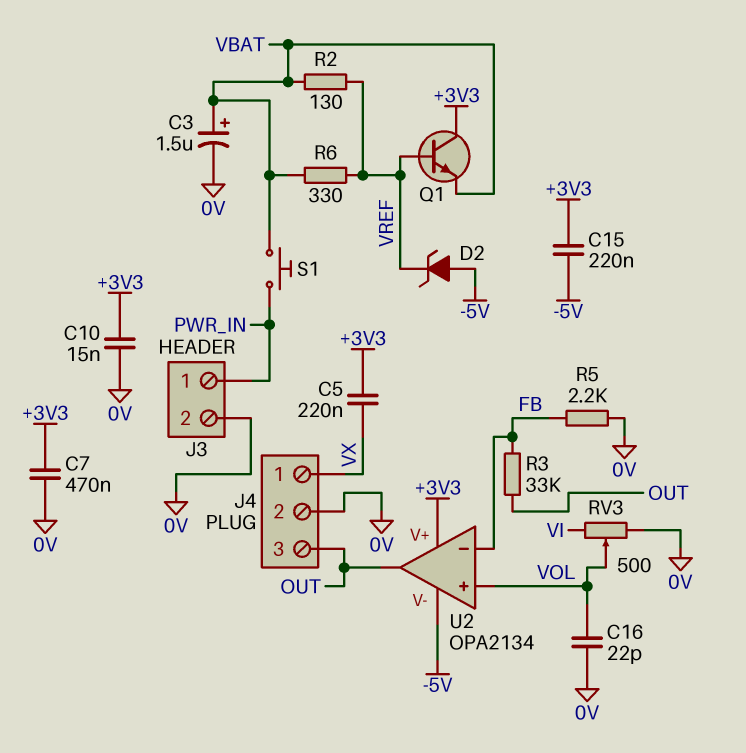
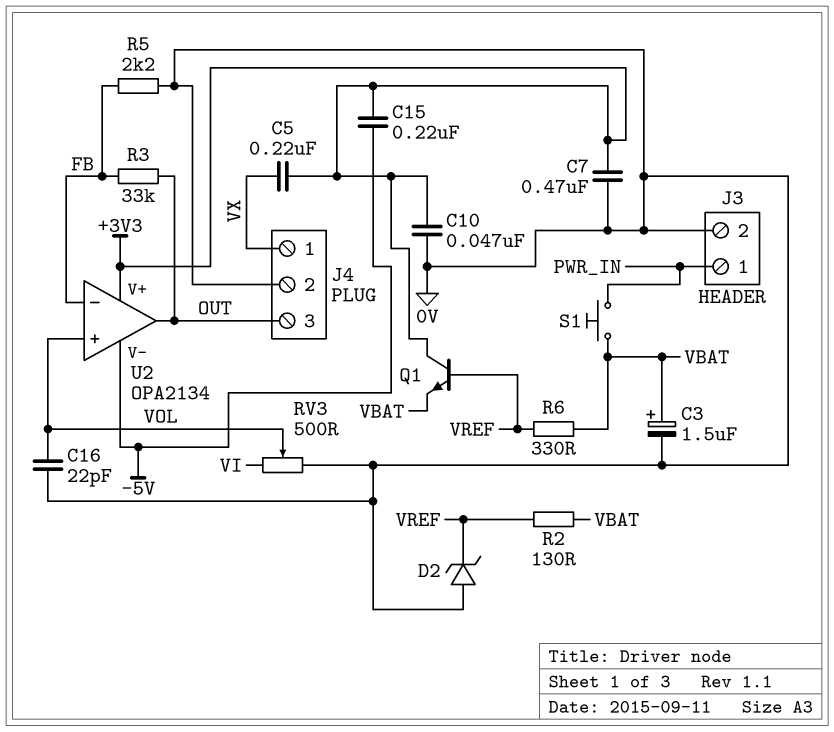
C10: 15nF (+3V3, 0V) -> 47nF (+3V3, 0V)
D2: zener (A -5V, K VREF) -> zener (A 0V, K VREF)

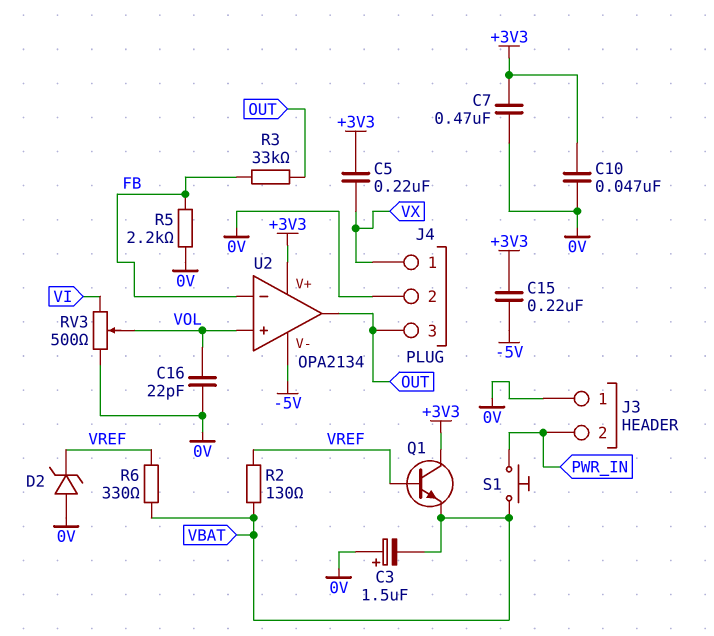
C3: 1.5uF (plus VBAT, minus 0V) -> 1.5uF (plus 0V, minus VBAT)
J3 pin 1: PWR_IN -> 0V
J3 pin 2: 0V -> PWR_IN

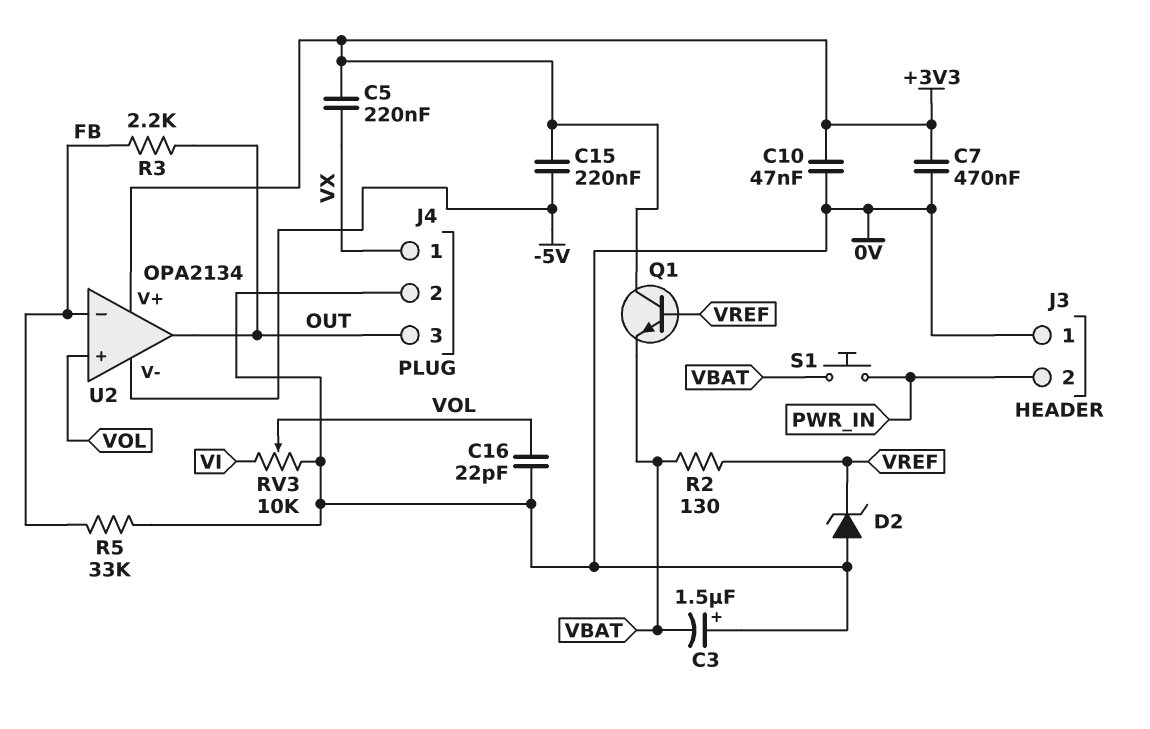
R3: 33k (FB, OUT) -> 2.2k (FB, OUT)
R5: 2.2k (0V, FB) -> 33k (0V, FB)
R6: 330 (VBAT, VREF) -> none
RV3: 500 (0V, VI, wiper VOL) -> 10k (0V, VI, wiper VOL)

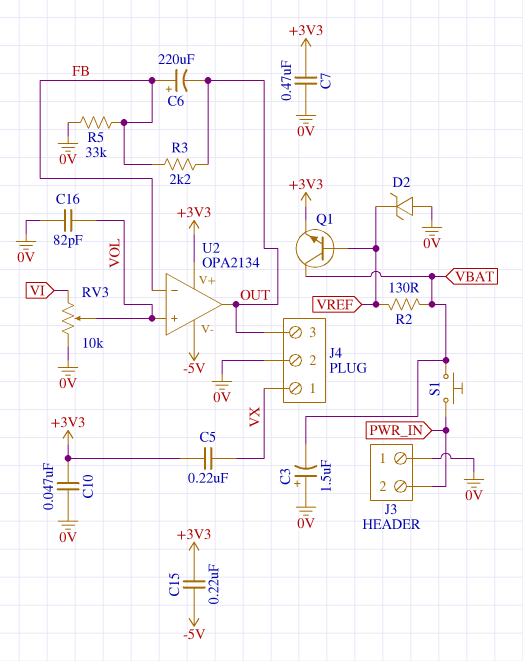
C6: none -> 220uF (plus FB, minus OUT)
C16: 22pF (0V, VOL) -> 82pF (0V, VOL)
Q1: NPN (B VREF, C +3V3, E VBAT) -> NPN (B VREF, C VBAT, E +3V3)

